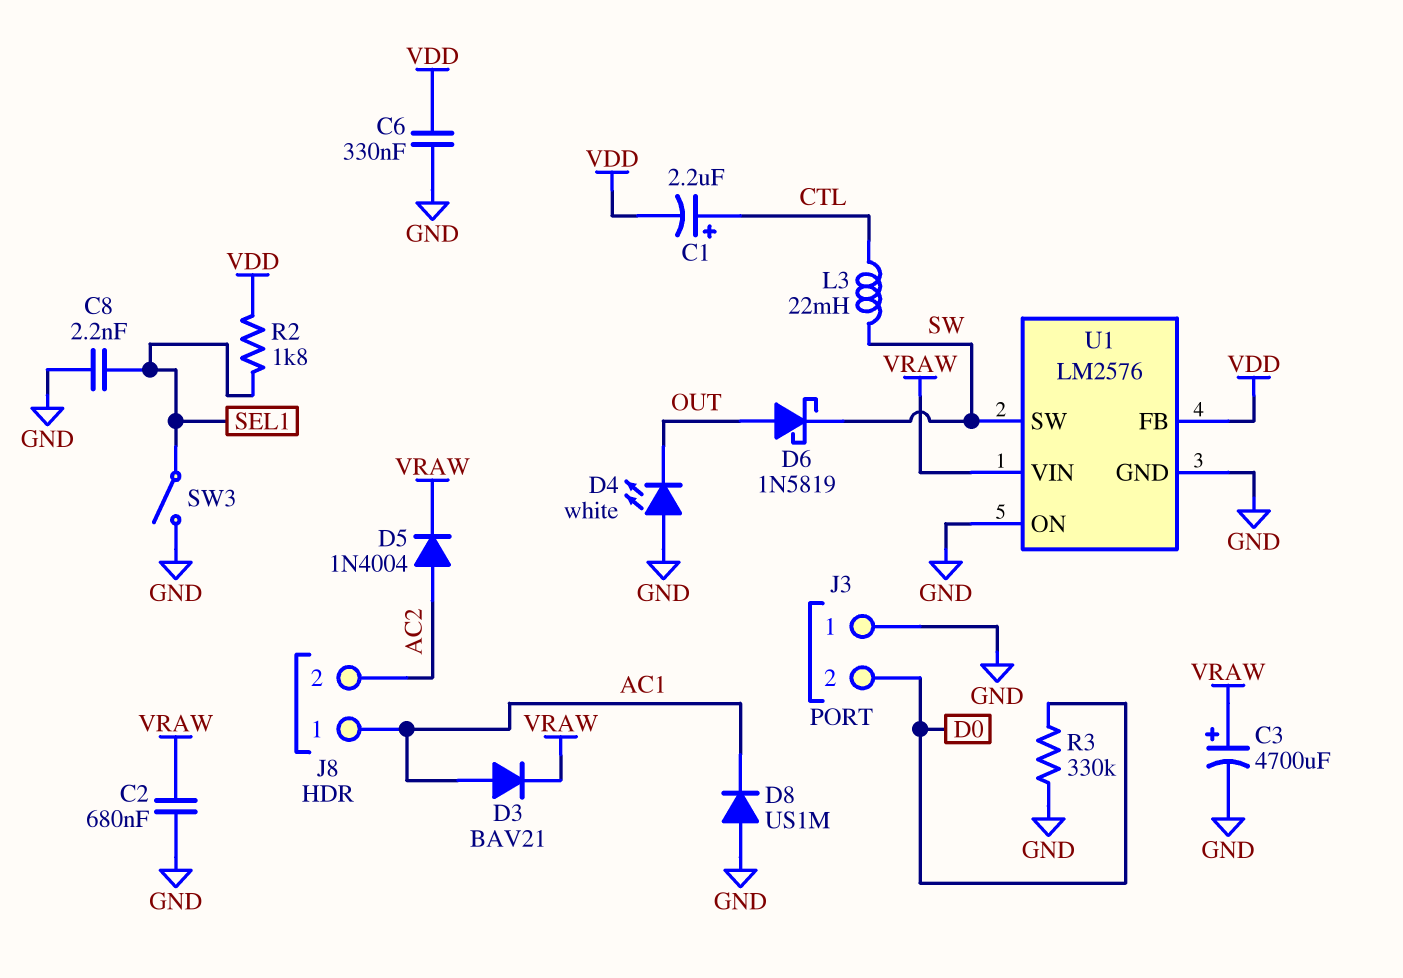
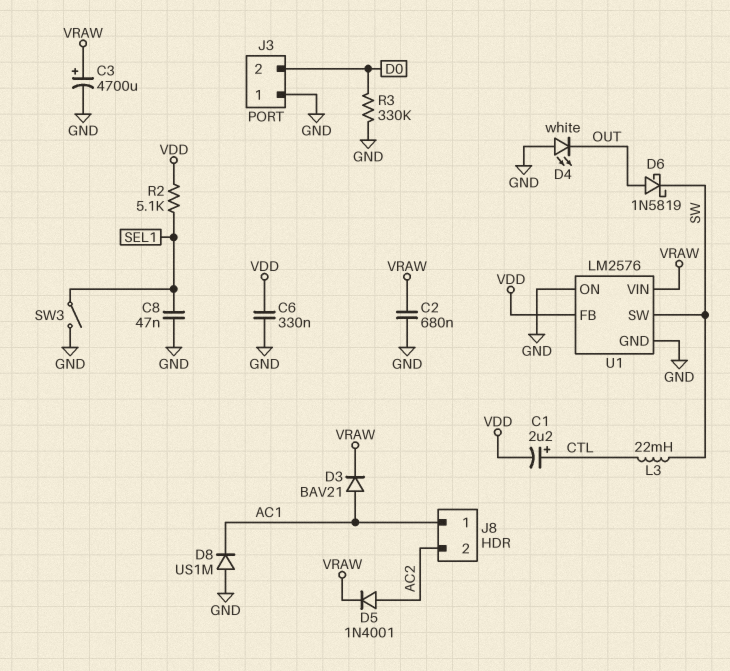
C8: 2.2nF (GND, SEL1) -> 47nF (GND, SEL1)
D5: diode 1N4004 (A AC2, K VRAW) -> diode 1N4001 (A AC2, K VRAW)
R2: 1.8k (SEL1, VDD) -> 5.1k (SEL1, VDD)

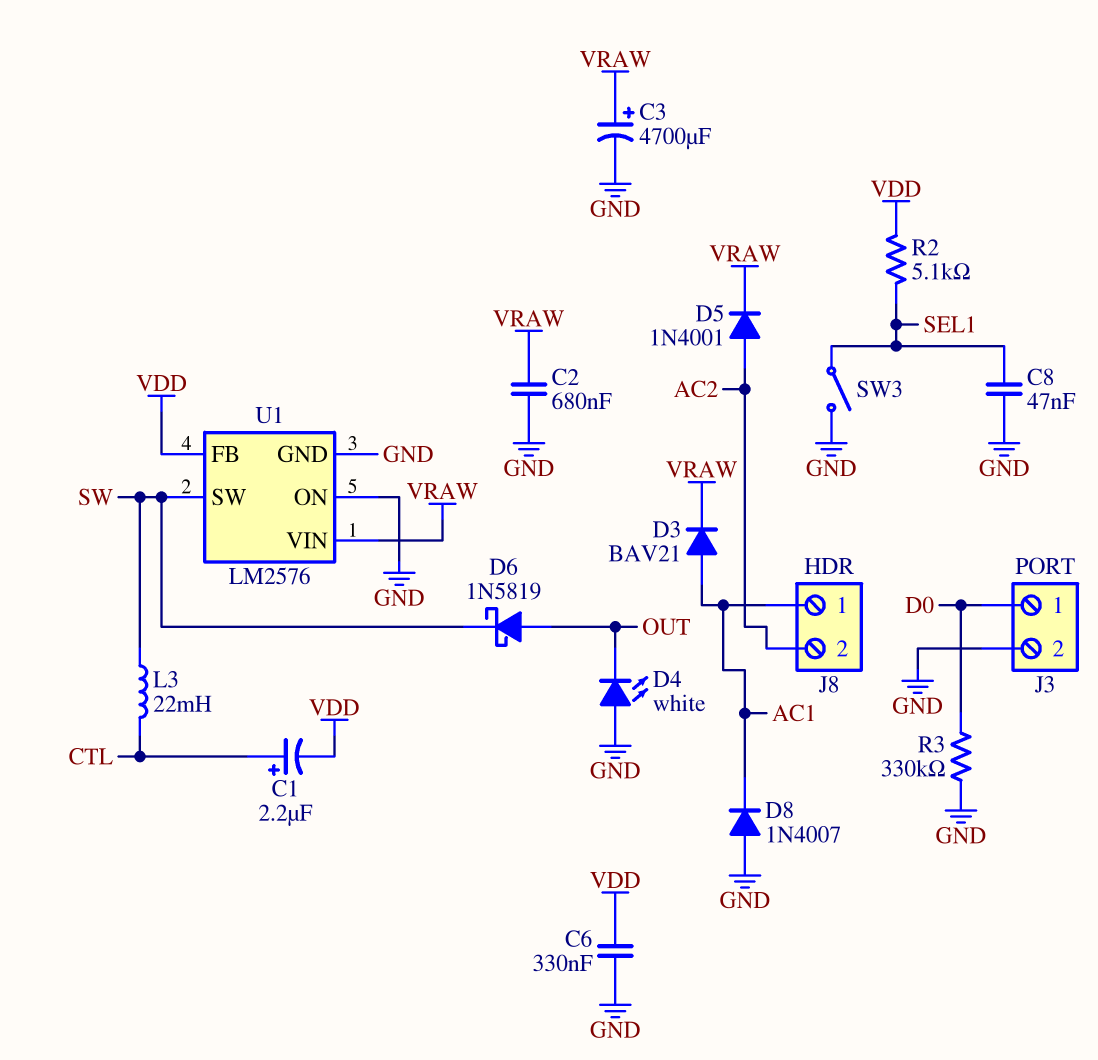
D8: diode US1M (A GND, K AC1) -> diode 1N4007 (A GND, K AC1)
J3 pin 1: GND -> D0
J3 pin 2: D0 -> GND

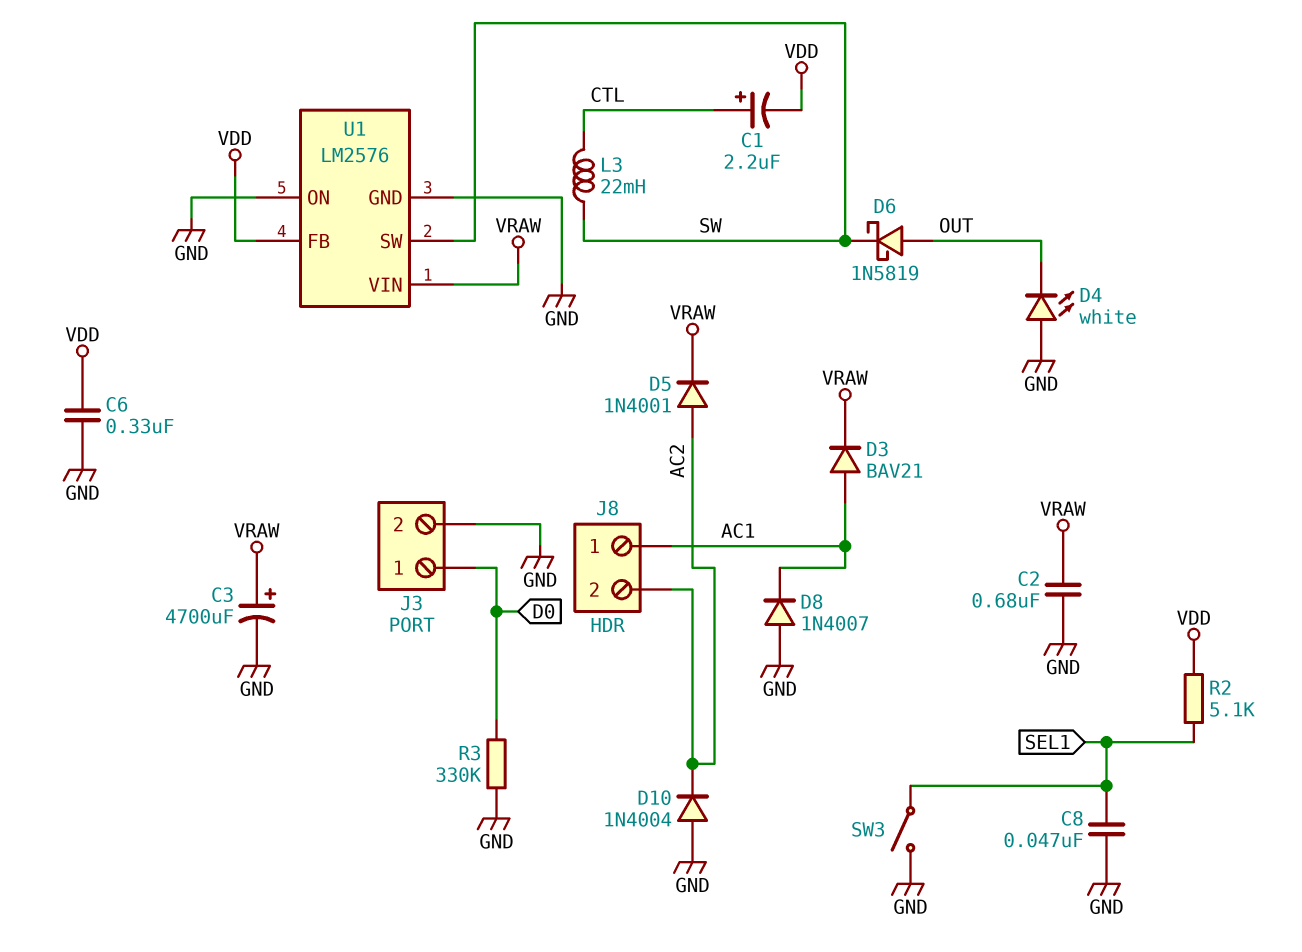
D10: none -> diode 1N4004 (A GND, K AC2)

